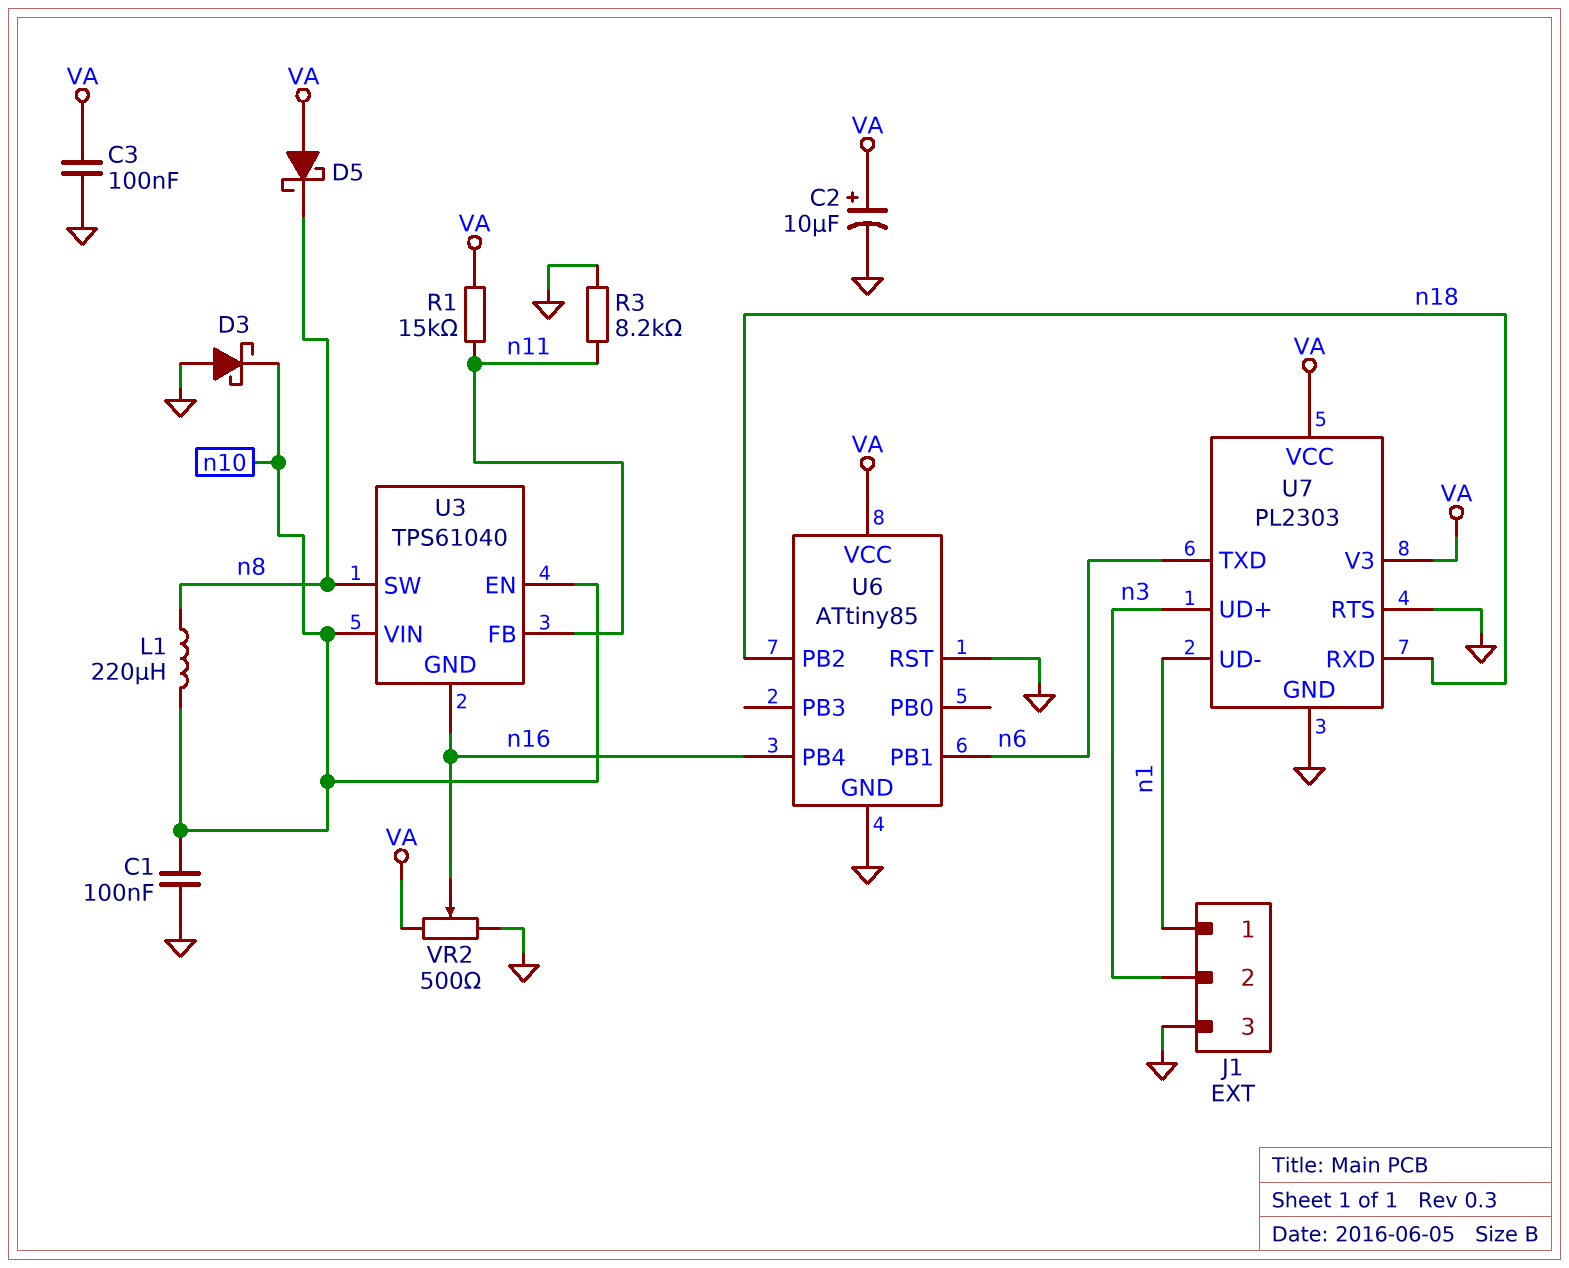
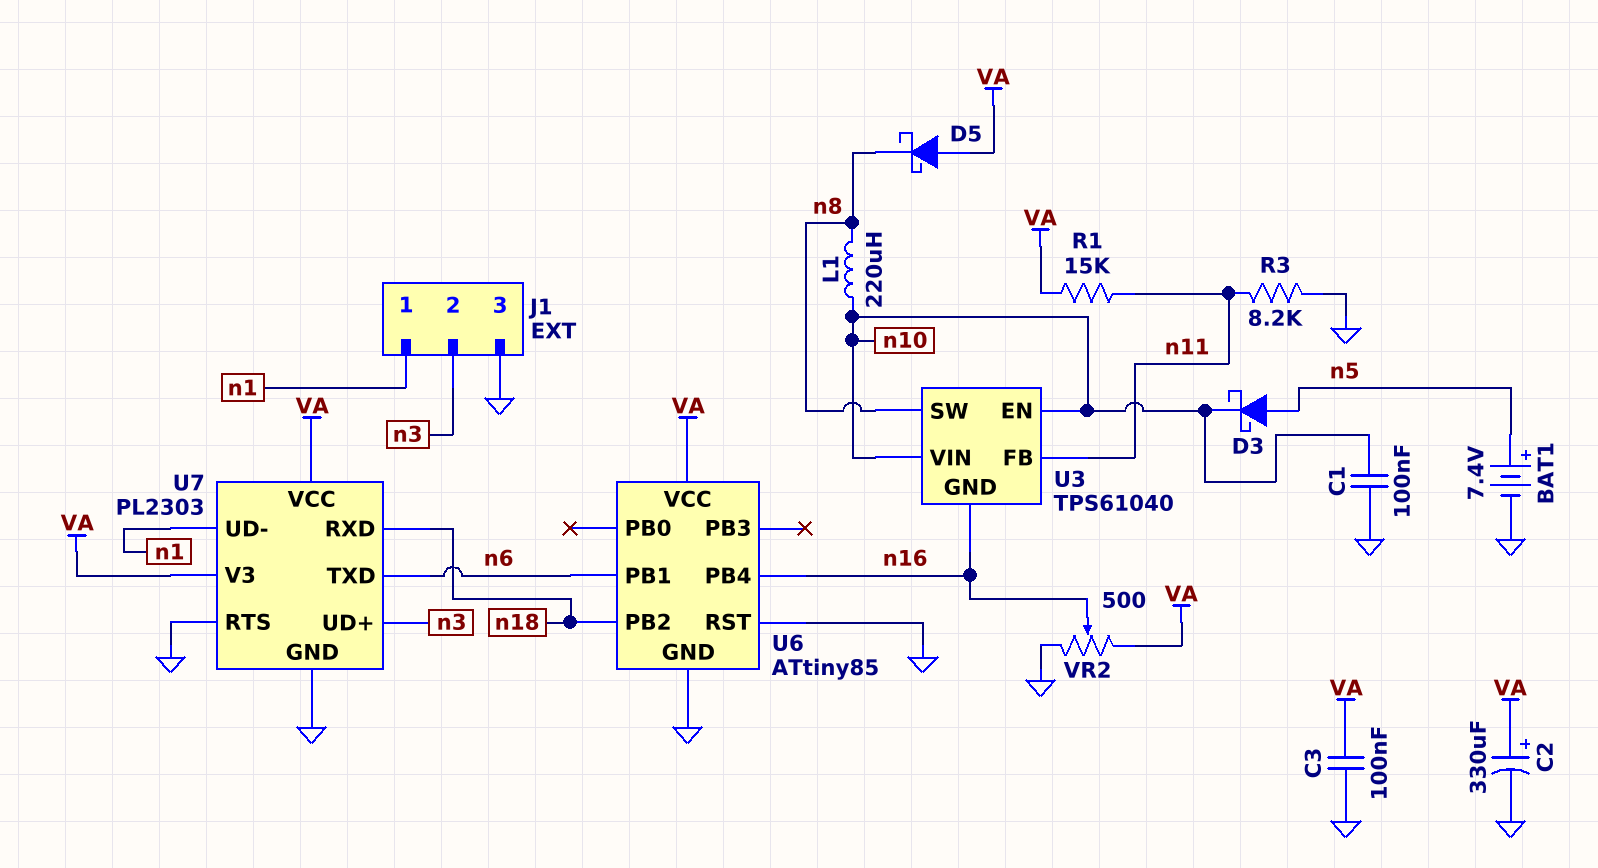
BAT1: none -> 7.4V (plus n5, minus GND)
C2: 10uF (plus VA, minus GND) -> 330uF (plus VA, minus GND)
D3: schottky (A GND, K n10) -> schottky (A n5, K n10)

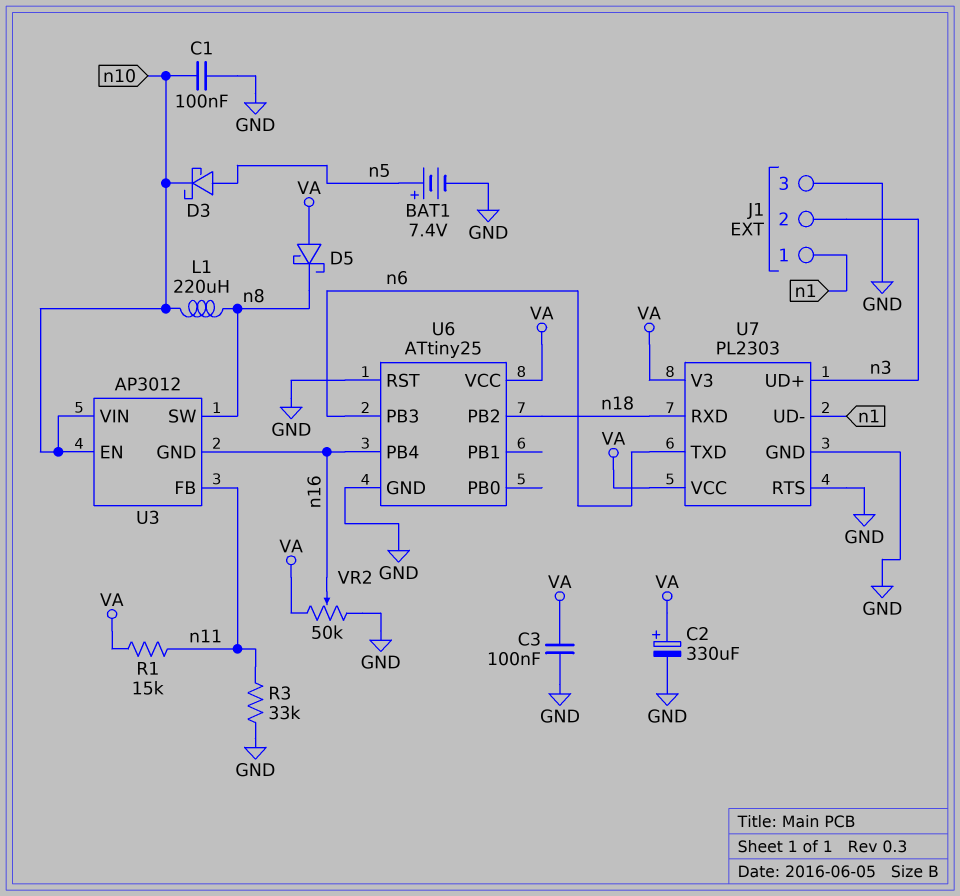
R3: 8.2k (GND, n11) -> 33k (GND, n11)
U3: TPS61040 -> AP3012
U6: ATtiny85 -> ATtiny25
U6 pin PB1: n6 -> none
U6 pin PB3: none -> n6
VR2: 500 (GND, VA, wiper n16) -> 50k (GND, VA, wiper n16)

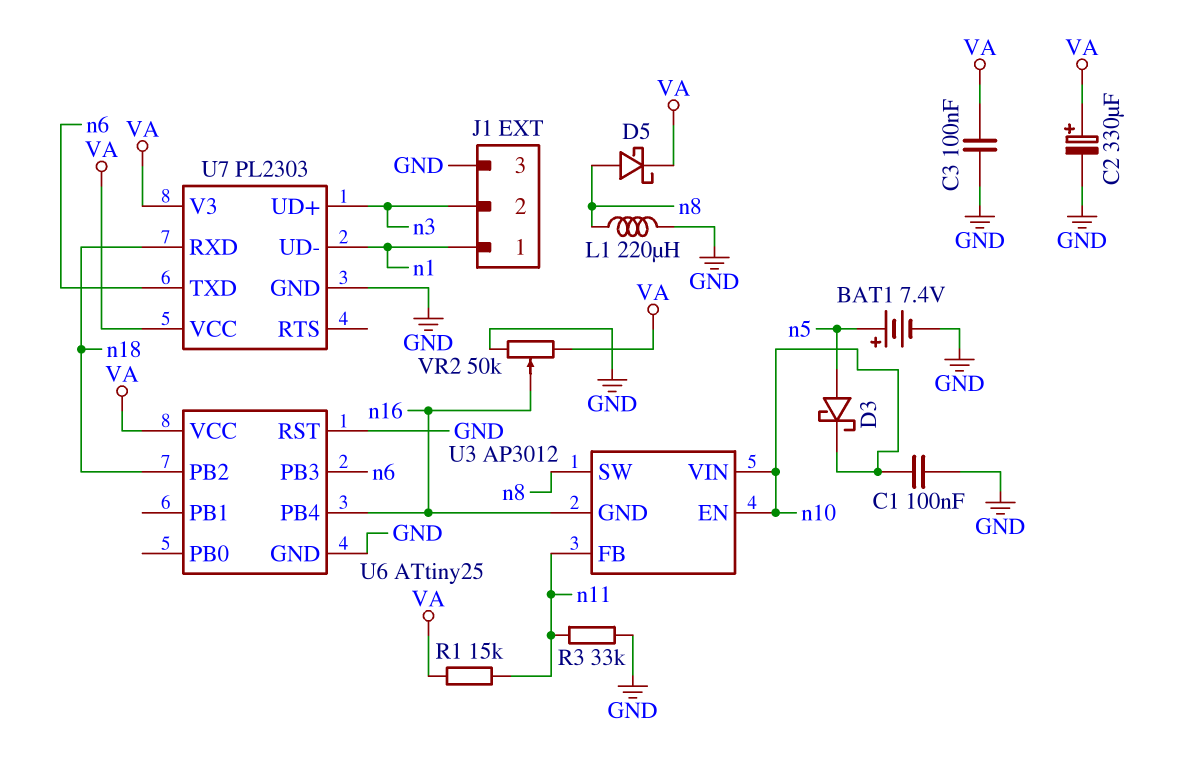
D5: schottky (A VA, K n8) -> schottky (A n8, K VA)
L1: 220uH (n8, n10) -> 220uH (GND, n8)
U7 pin RTS: GND -> none

